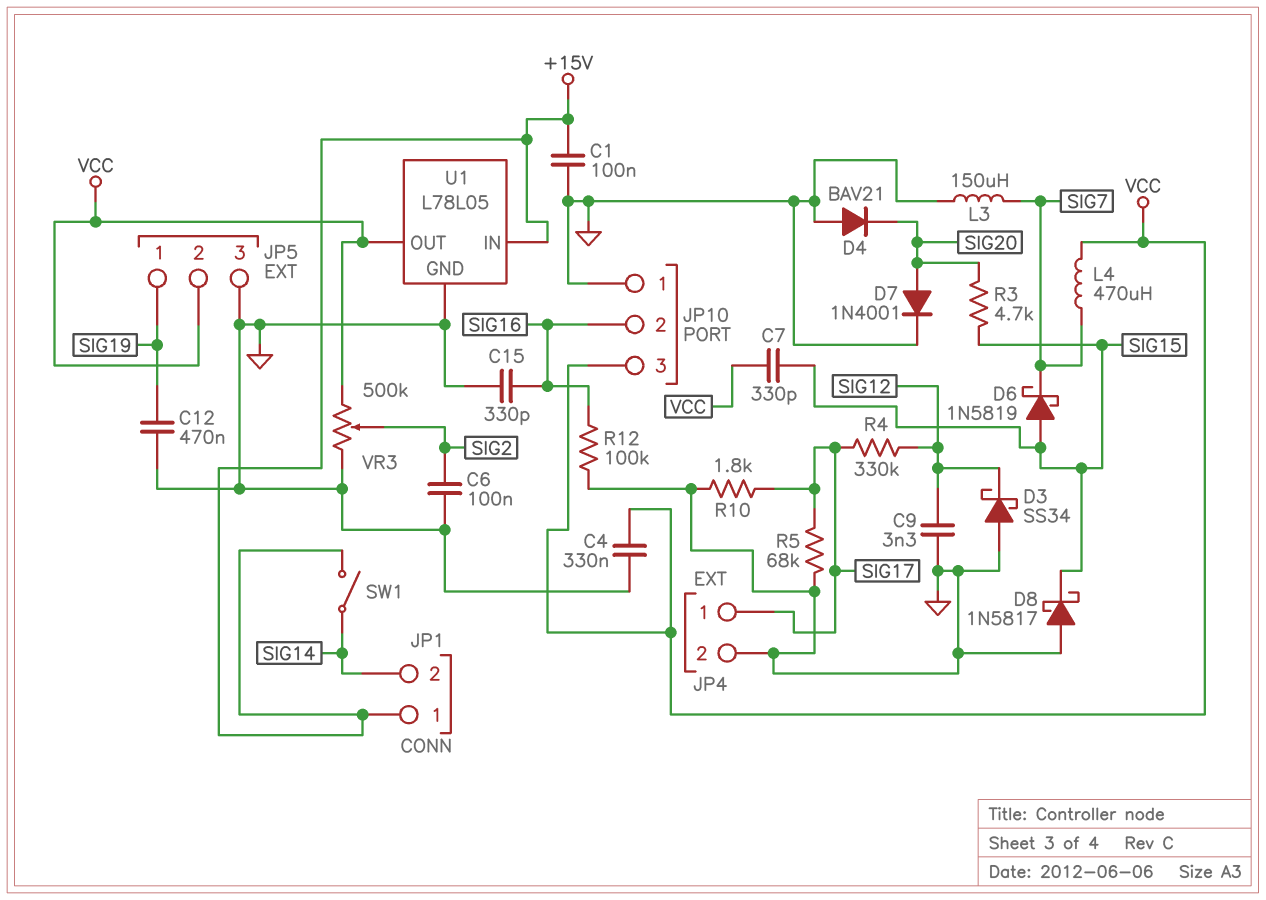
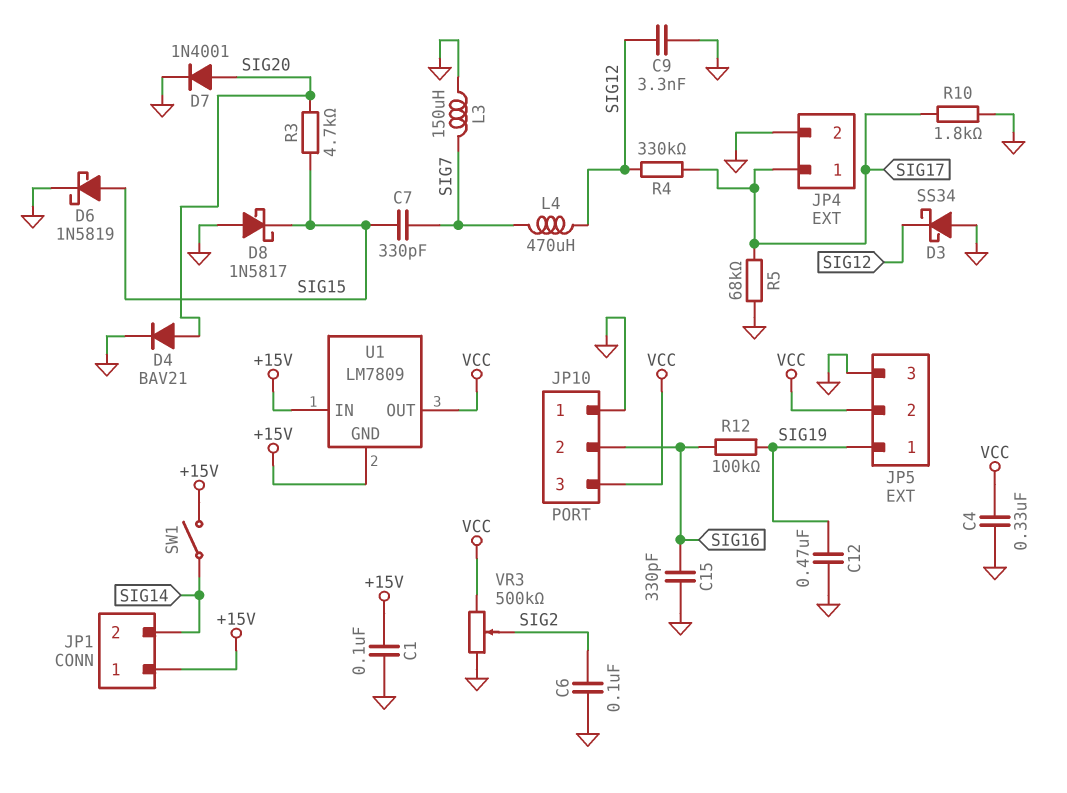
C7: 330pF (SIG15, VCC) -> 330pF (SIG7, SIG15)
D4: diode BAV21 (A GND, K SIG20) -> diode BAV21 (A SIG20, K GND)
D6: schottky 1N5819 (A SIG15, K SIG7) -> schottky 1N5819 (A SIG15, K GND)
L4: 470uH (SIG7, VCC) -> 470uH (SIG7, SIG12)
R12: 100k (GND, SIG16) -> 100k (SIG16, SIG19)
U1: L78L05 -> LM7809
U1 pin GND: GND -> +15V

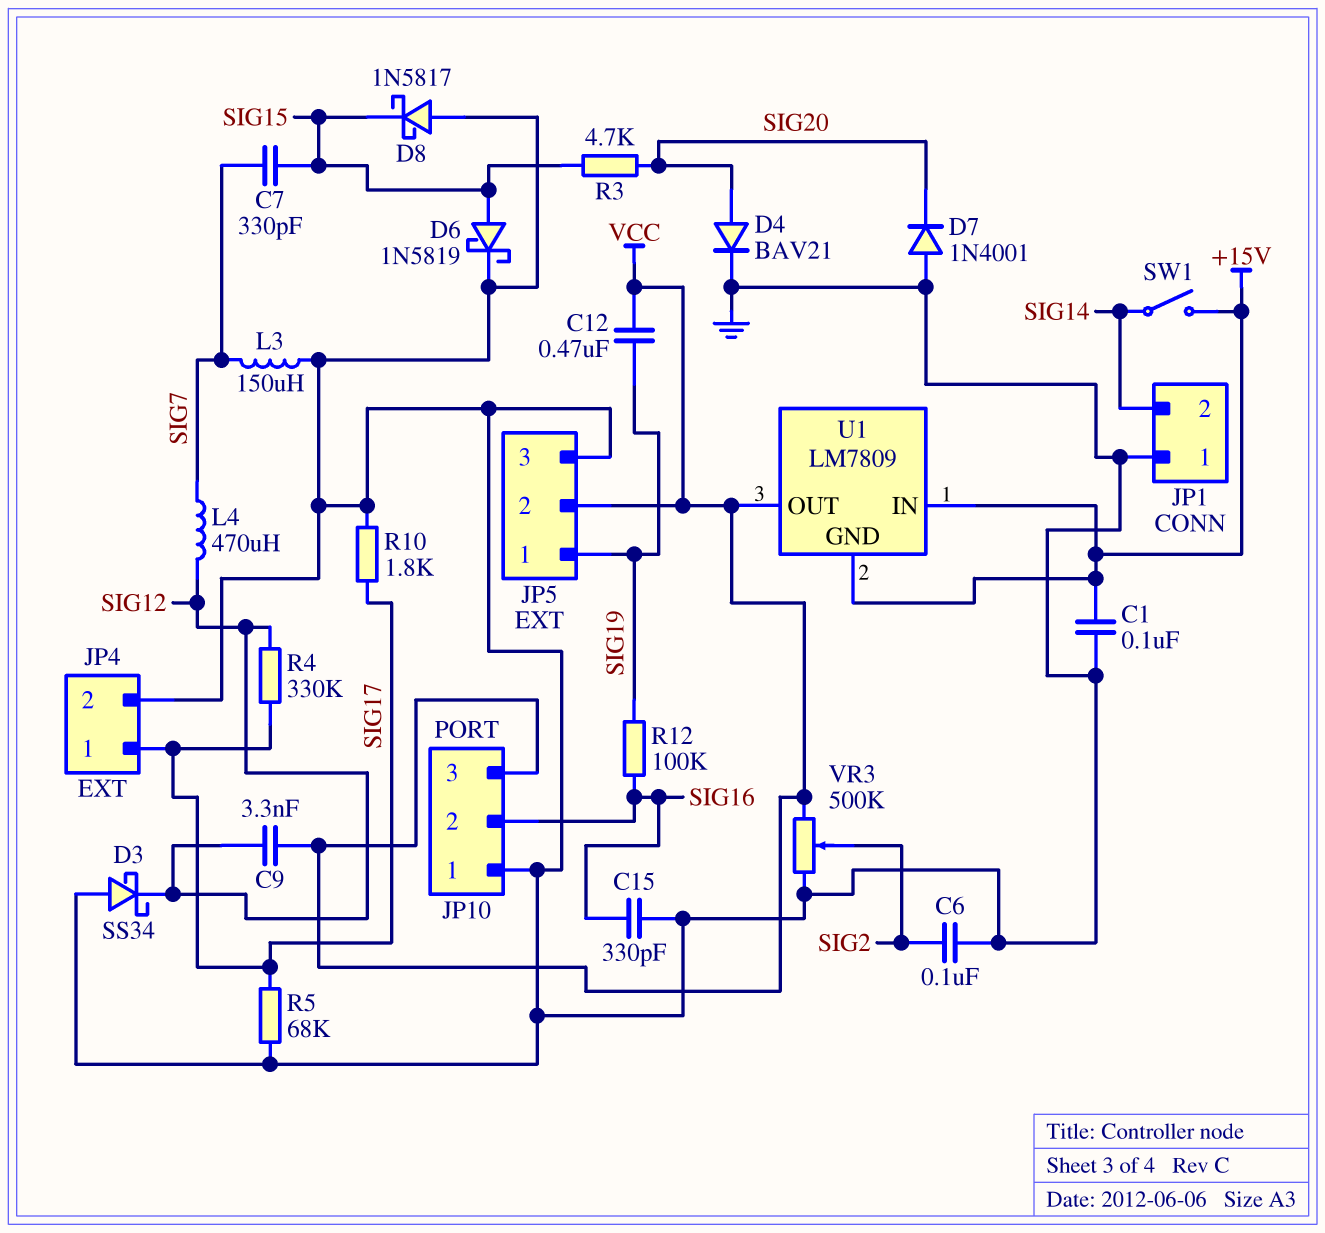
C4: 330nF (GND, VCC) -> none
C9: 3.3nF (GND, SIG12) -> 3.3nF (SIG12, VCC)
C12: 470nF (GND, SIG19) -> 470nF (SIG19, VCC)
D7: diode 1N4001 (A SIG20, K GND) -> diode 1N4001 (A GND, K SIG20)
JP1 pin 1: +15V -> GND

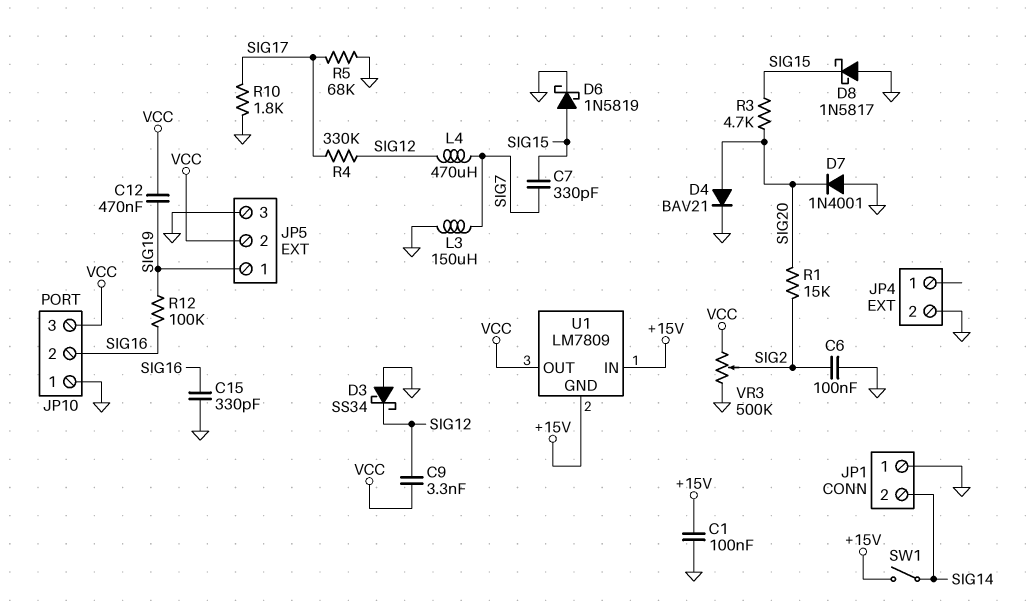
JP4 pin 1: SIG17 -> none
R1: none -> 15k (SIG2, SIG20)

